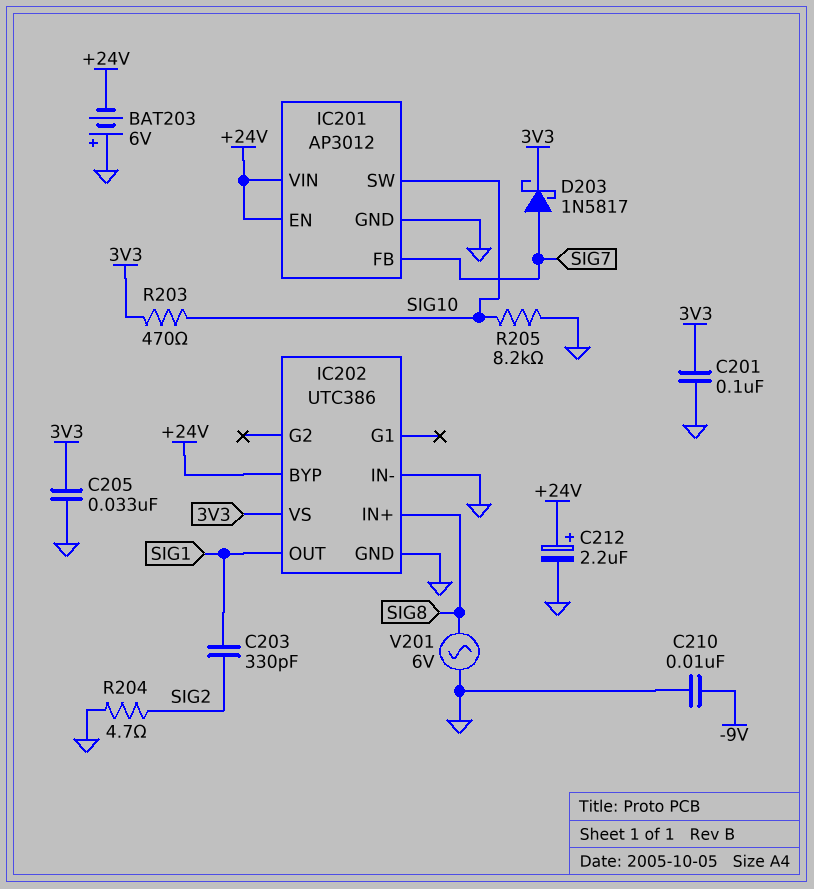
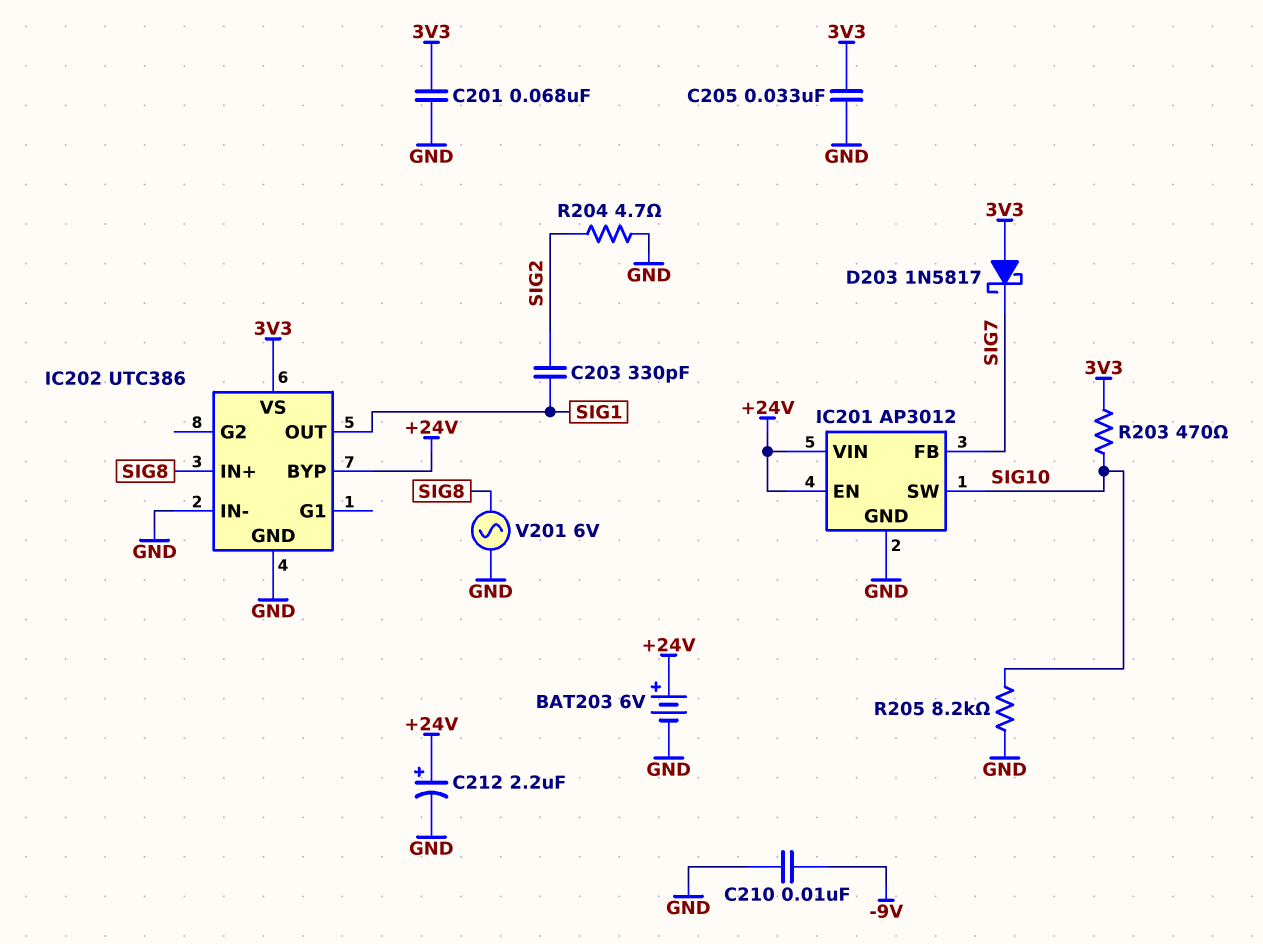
BAT203: 6V (plus GND, minus +24V) -> 6V (plus +24V, minus GND)
C201: 100nF (3V3, GND) -> 68nF (3V3, GND)
D203: schottky 1N5817 (A SIG7, K 3V3) -> schottky 1N5817 (A 3V3, K SIG7)

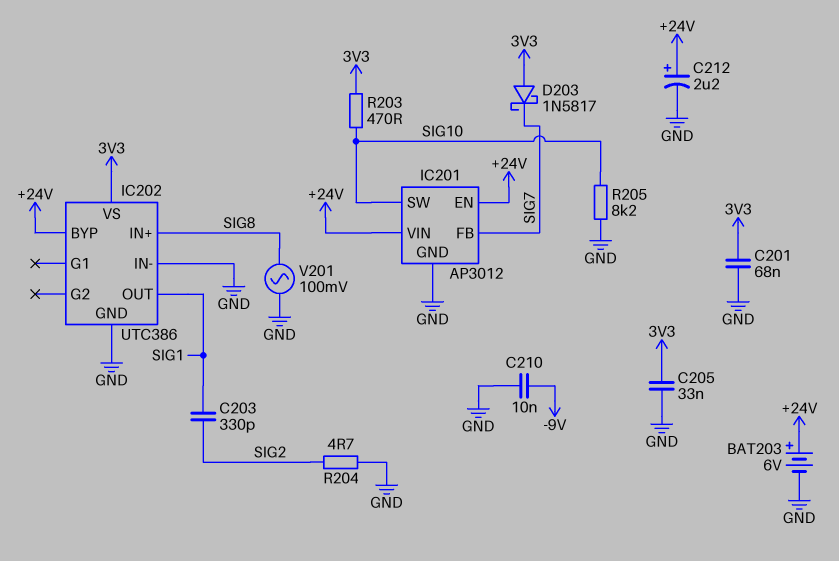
V201: AC 6V (GND, SIG8) -> AC 100mV (GND, SIG8)

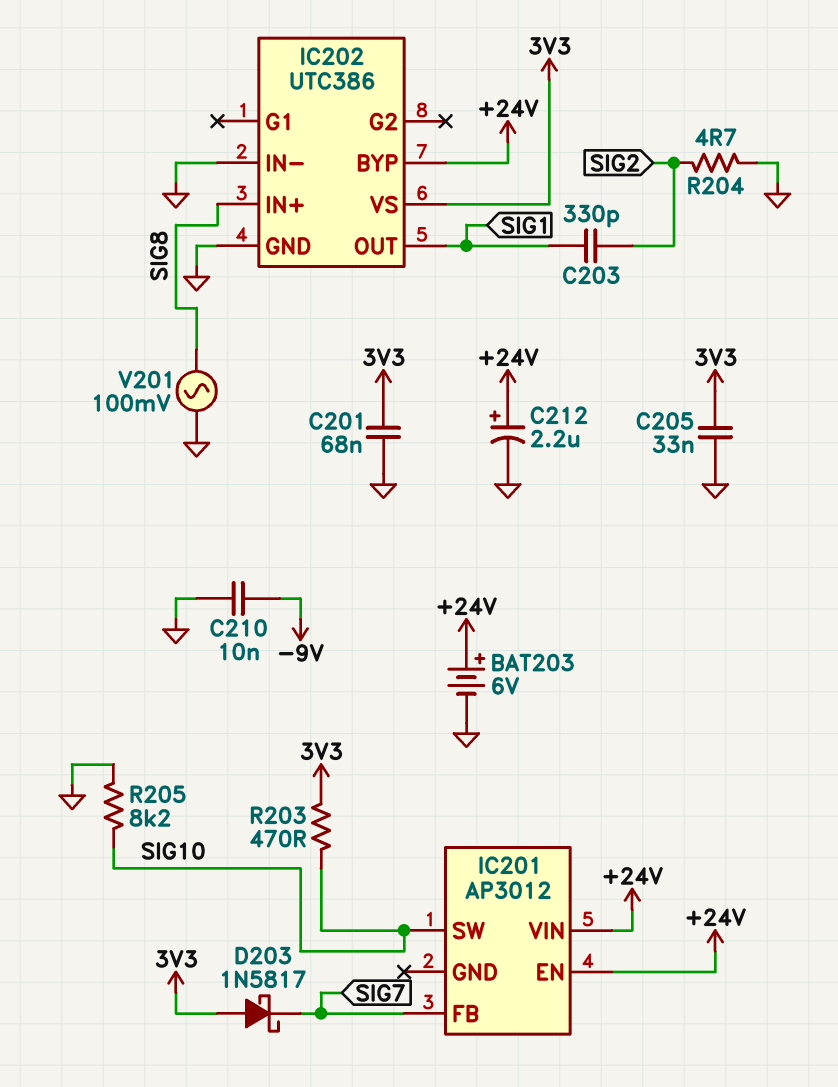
IC201 pin GND: GND -> none

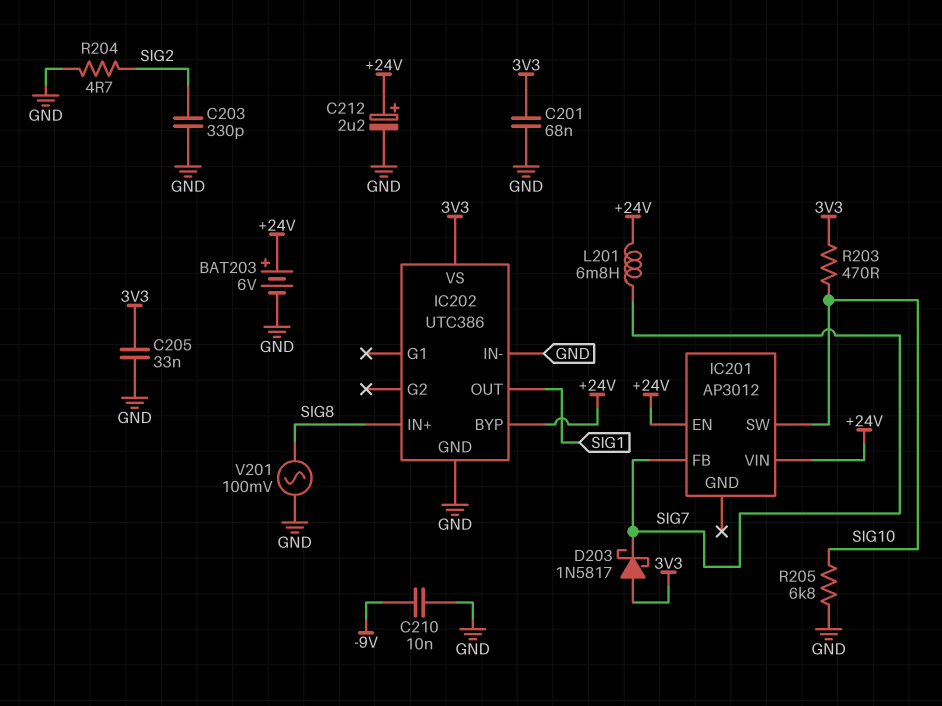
C203: 330pF (SIG1, SIG2) -> 330pF (GND, SIG2)
L201: none -> 6.8mH (+24V, SIG7)
R205: 8.2k (GND, SIG10) -> 6.8k (GND, SIG10)

